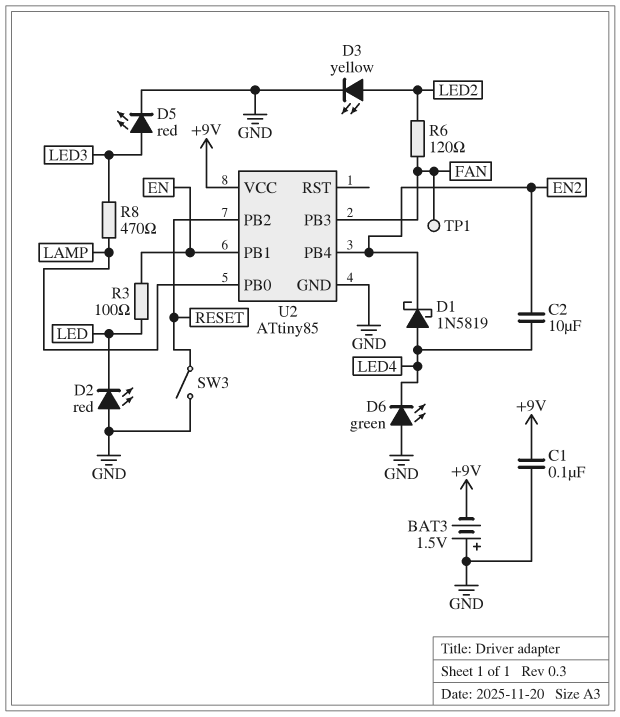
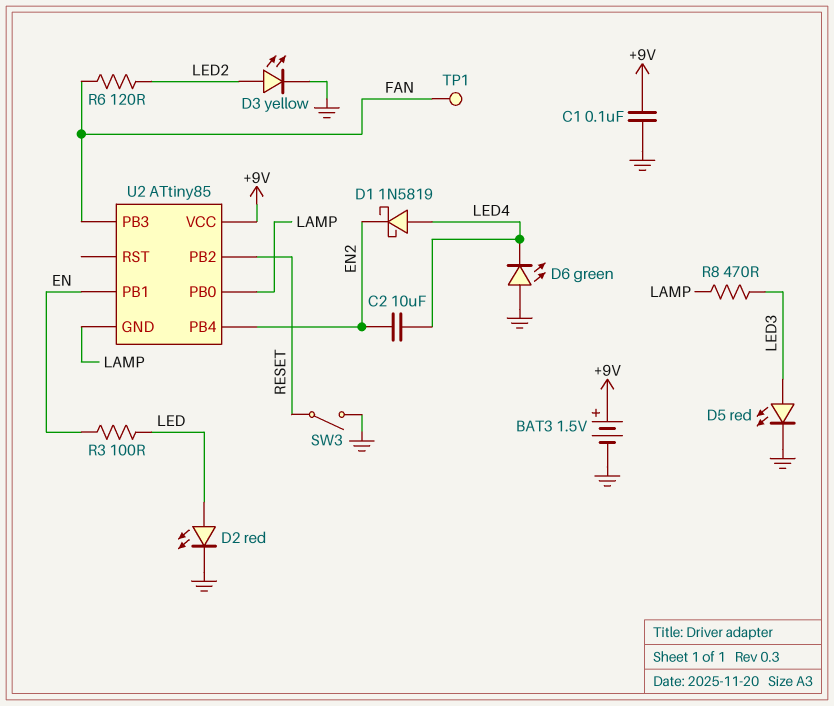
BAT3: 1.5V (plus GND, minus +9V) -> 1.5V (plus +9V, minus GND)
D2: LED red (A GND, K LED) -> LED red (A LED, K GND)
U2 pin GND: GND -> LAMP

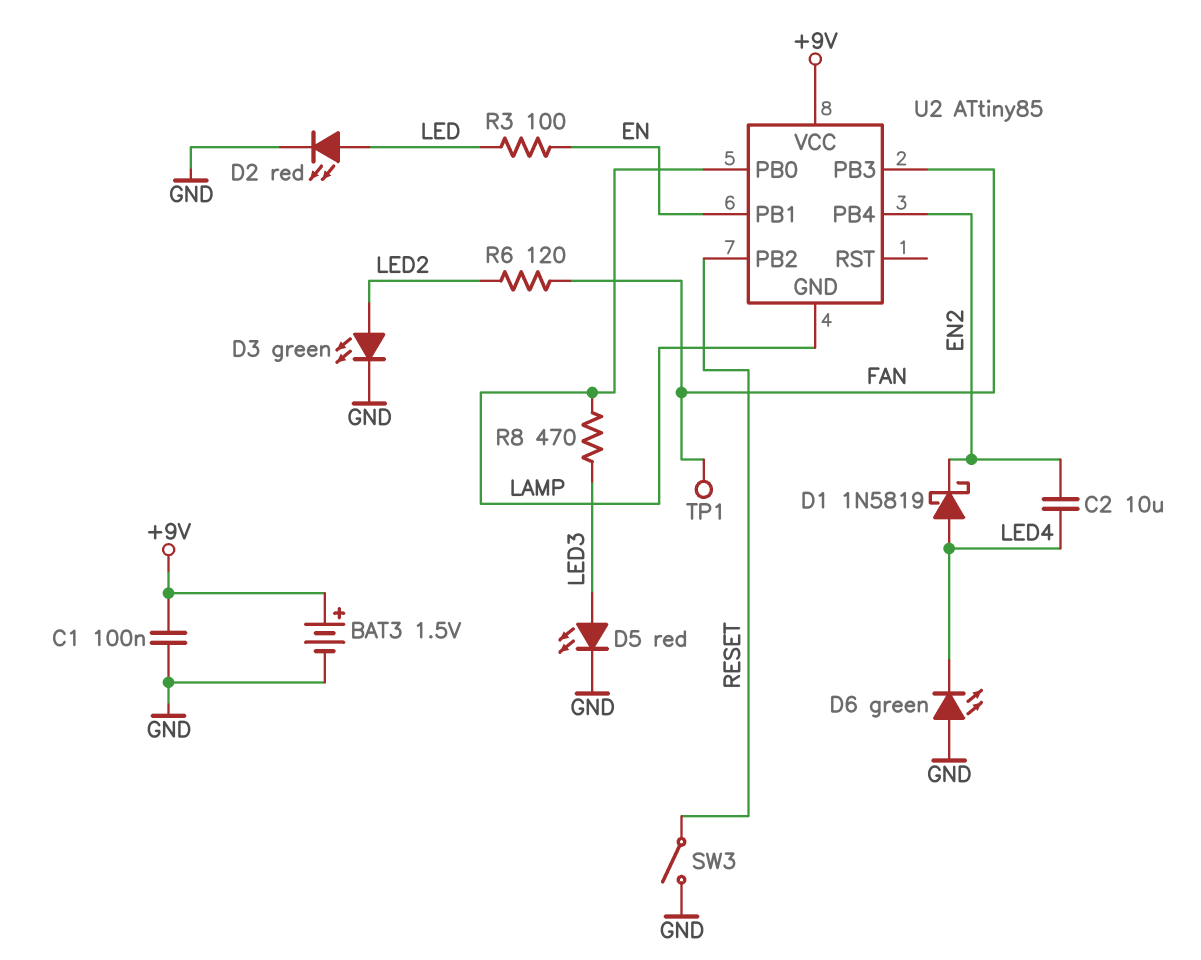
D3: LED yellow (A LED2, K GND) -> LED green (A LED2, K GND)

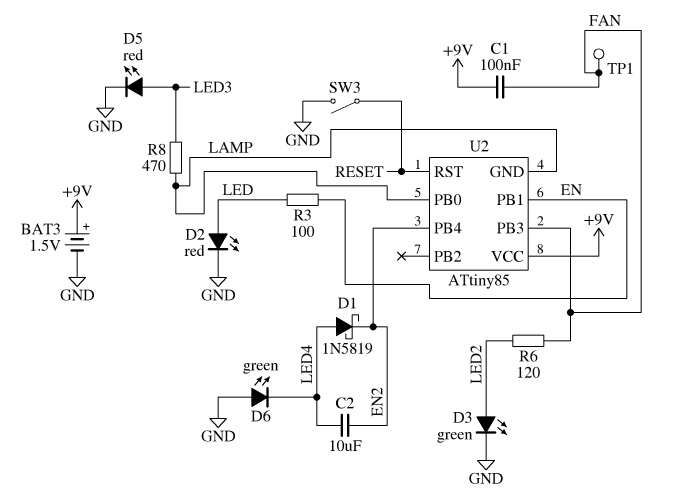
C1: 100nF (+9V, GND) -> 100nF (+9V, FAN)
U2 pin PB2: RESET -> none
U2 pin RST: none -> RESET

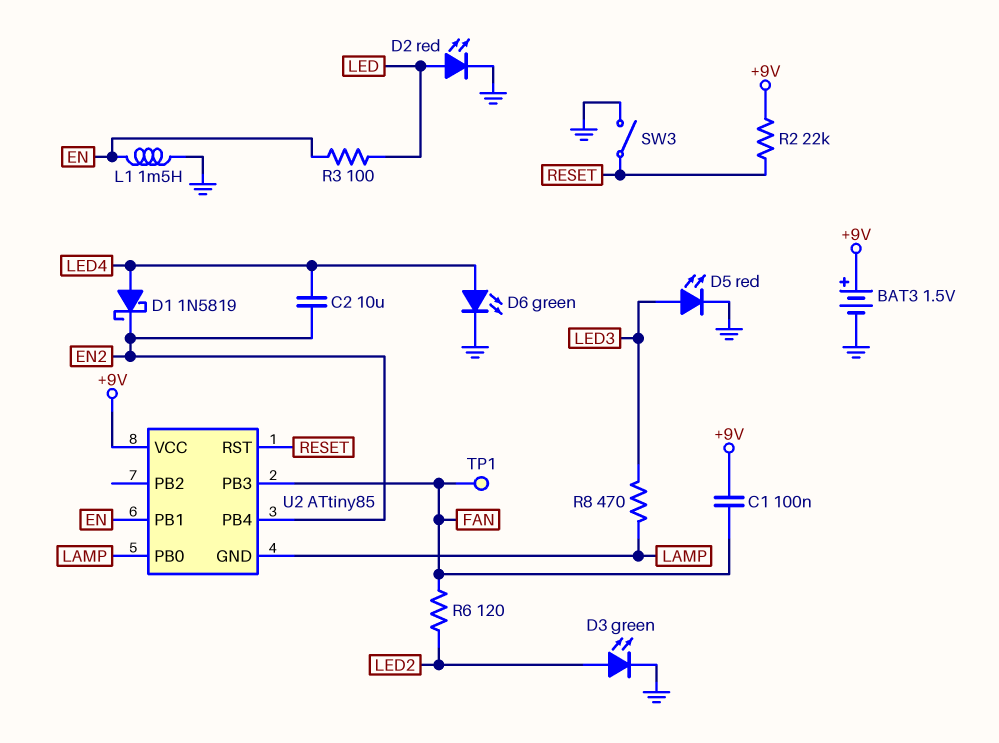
D6: LED green (A GND, K LED4) -> LED green (A LED4, K GND)
L1: none -> 1.5mH (EN, GND)
R2: none -> 22k (+9V, RESET)

